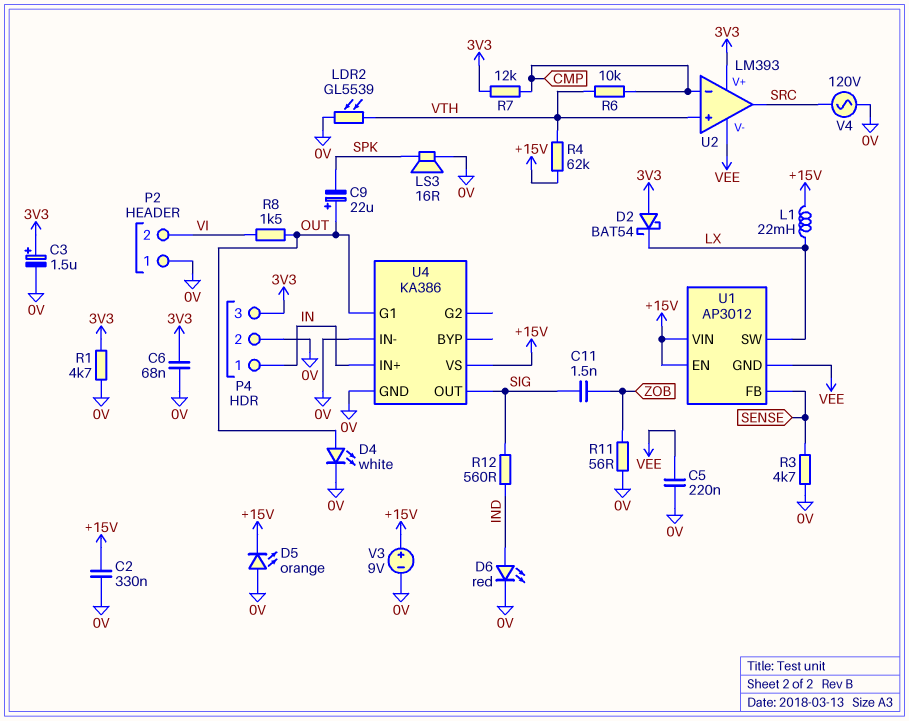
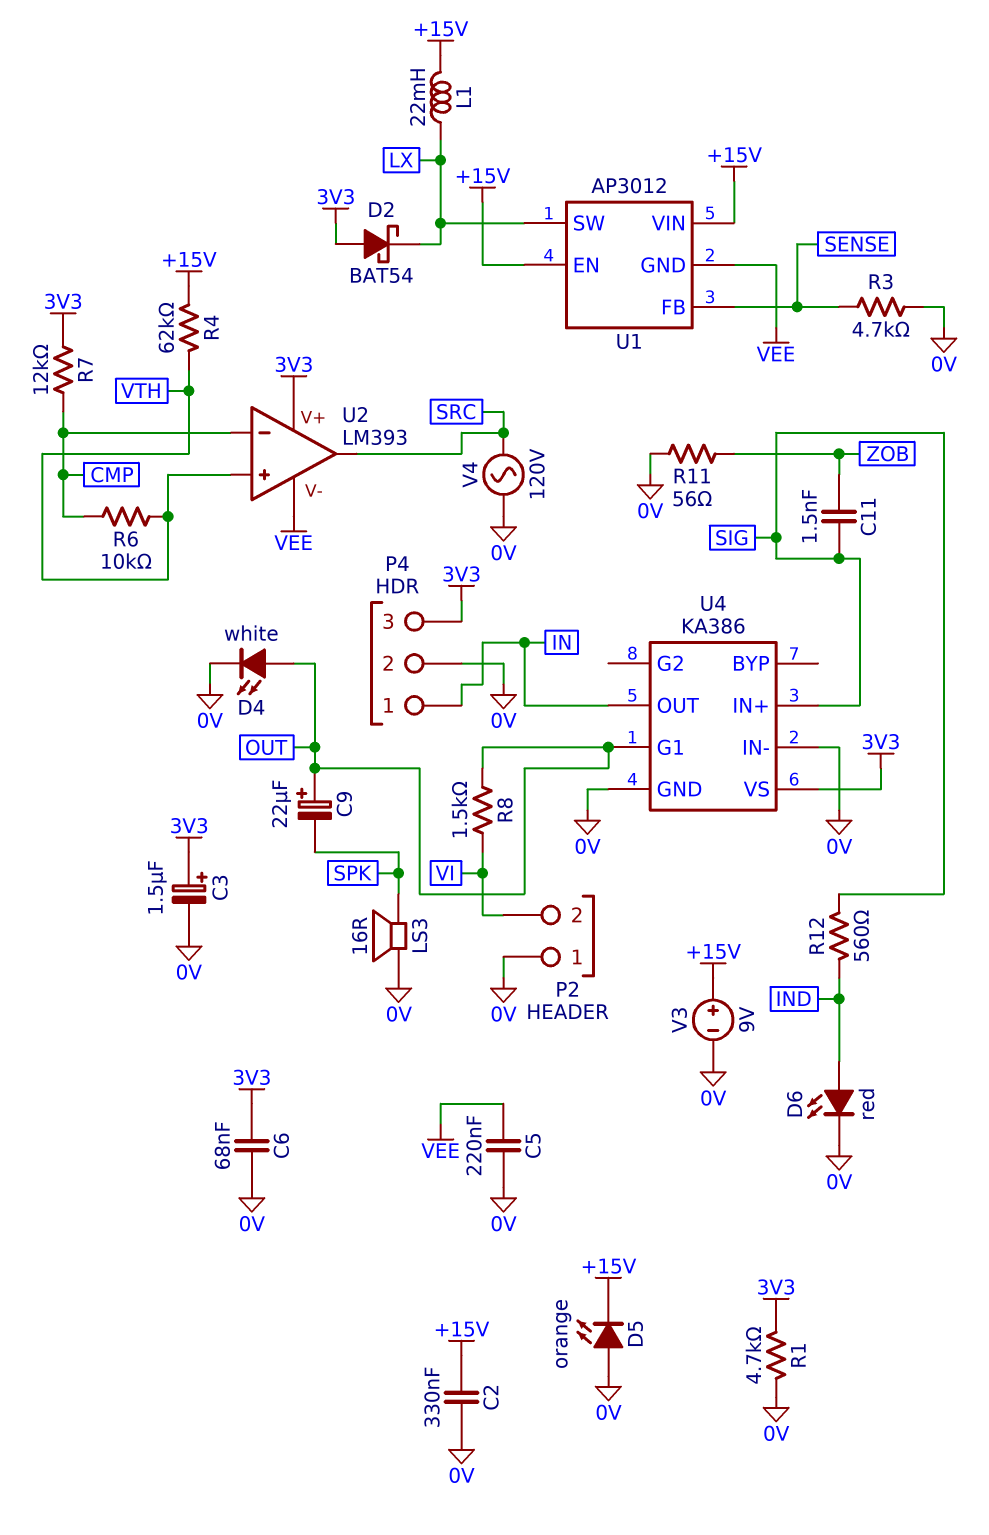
LDR2: GL5539 (0V, VTH) -> none
U4 pin IN+: IN -> SIG
U4 pin OUT: SIG -> IN
U4 pin VS: +15V -> 3V3

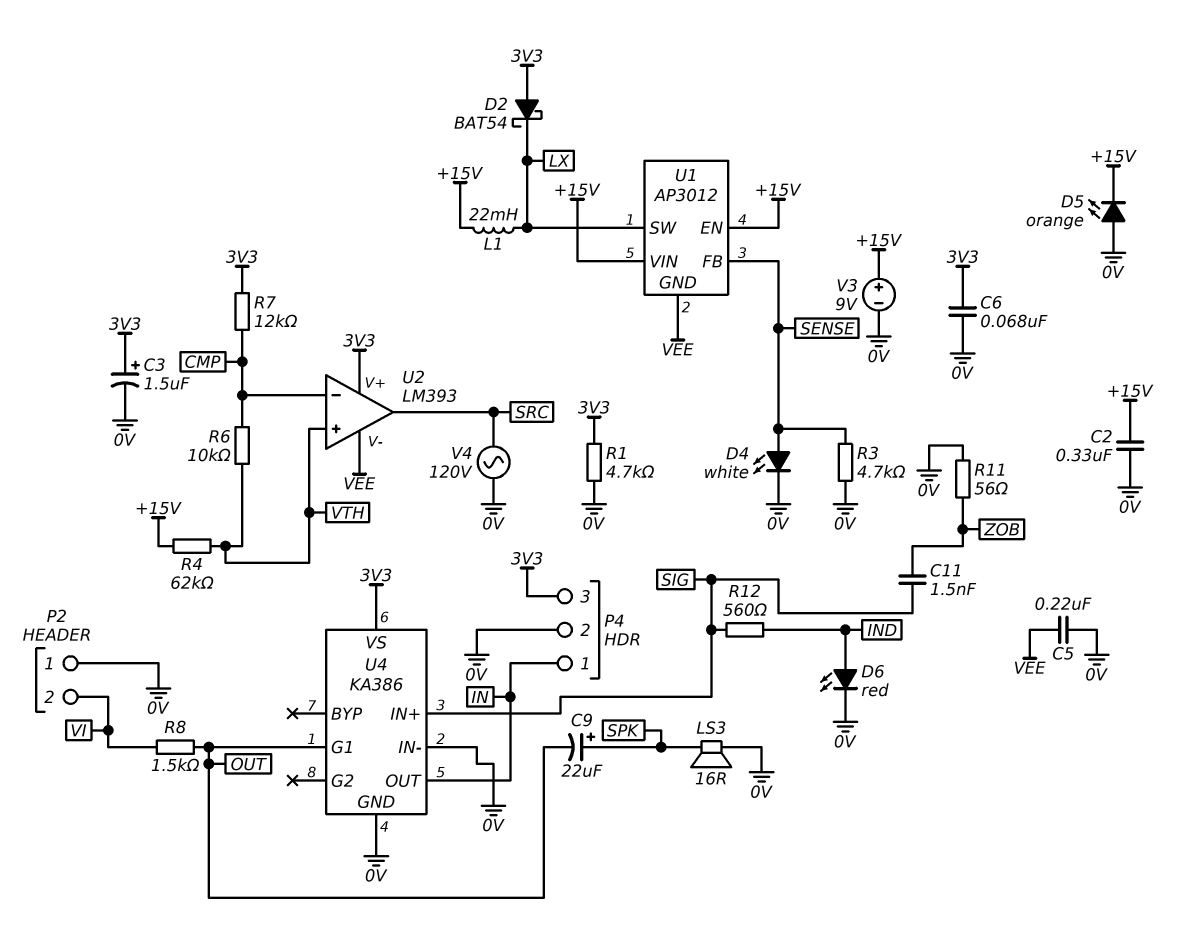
C9: 22uF (plus OUT, minus SPK) -> 22uF (plus SPK, minus OUT)
D4: LED white (A OUT, K 0V) -> LED white (A SENSE, K 0V)

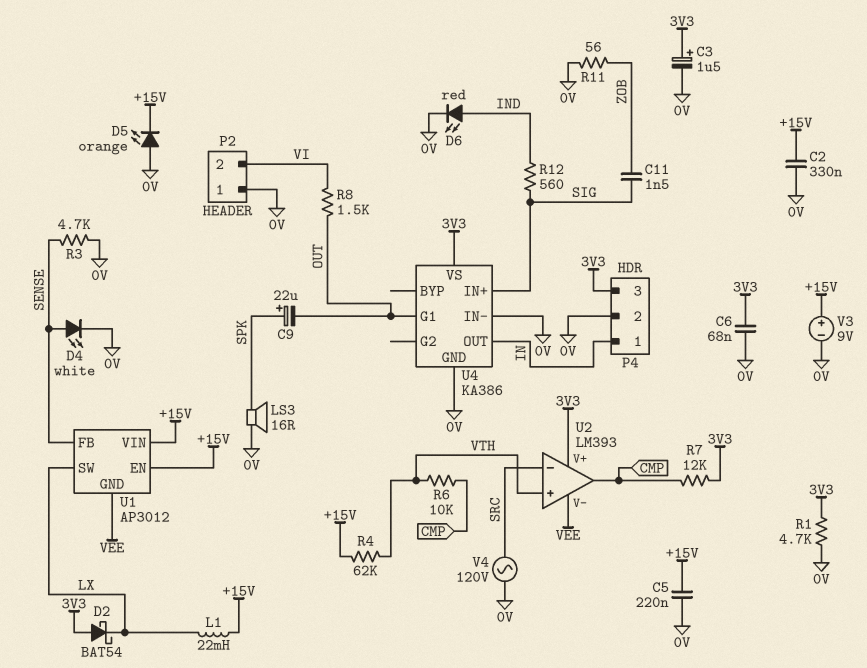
C5: 220nF (0V, VEE) -> 220nF (+15V, 0V)
U2 pin in-: CMP -> SRC
U2 pin out: SRC -> CMP

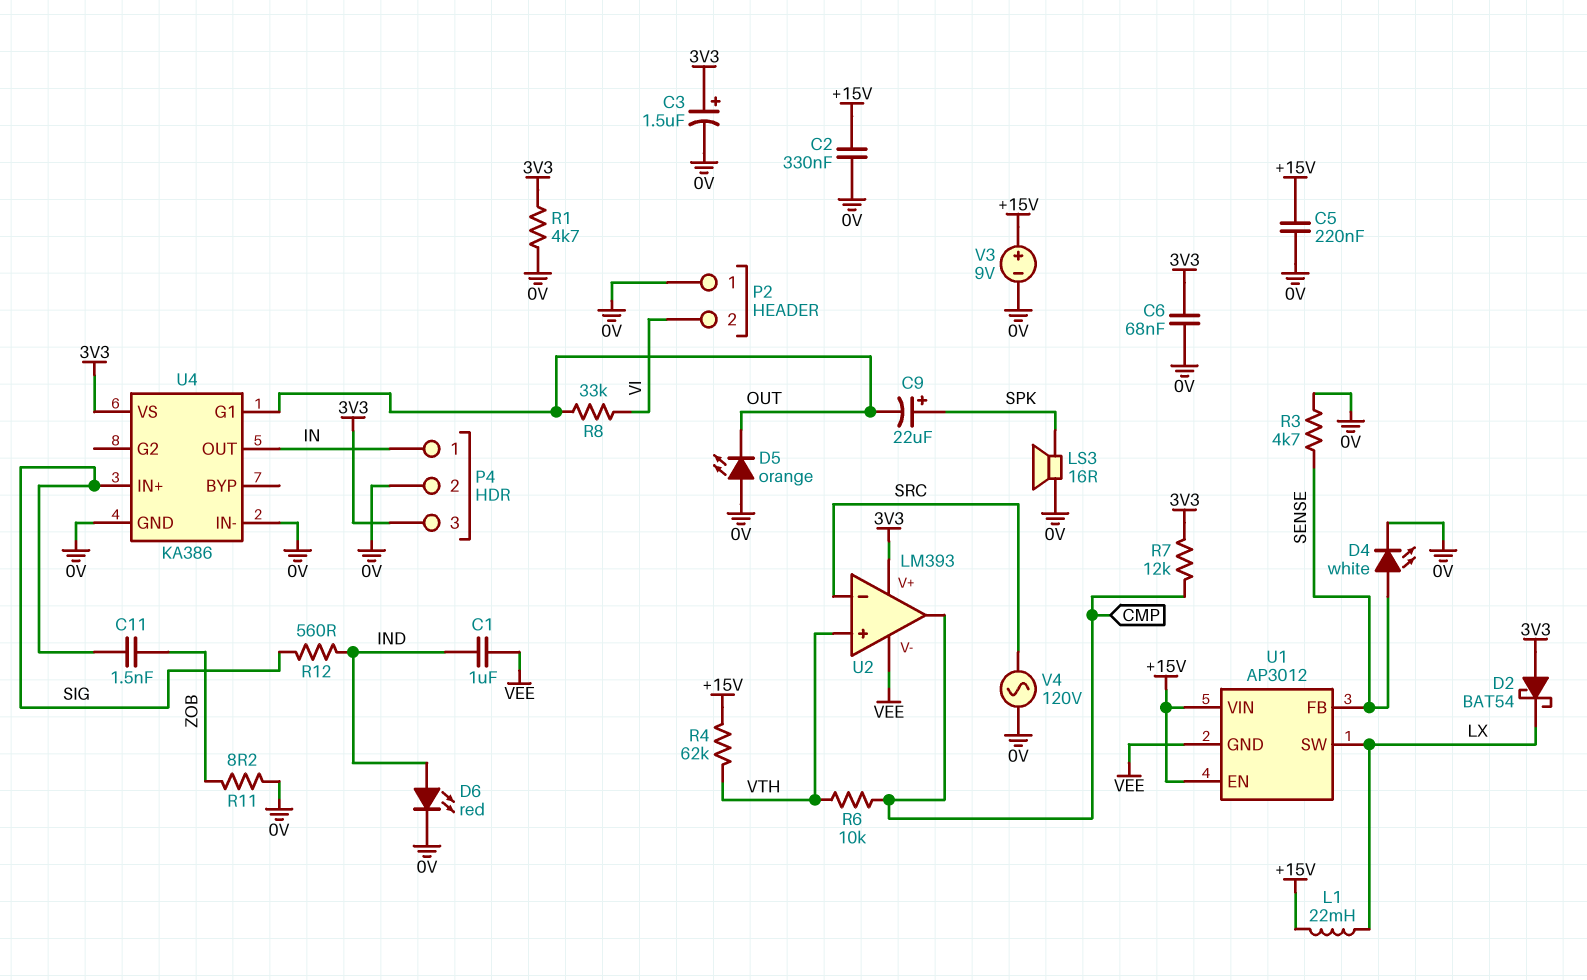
C1: none -> 1uF (IND, VEE)
D5: LED orange (A 0V, K +15V) -> LED orange (A 0V, K OUT)
R8: 1.5k (OUT, VI) -> 33k (OUT, VI)
R11: 56 (0V, ZOB) -> 8.2 (0V, ZOB)

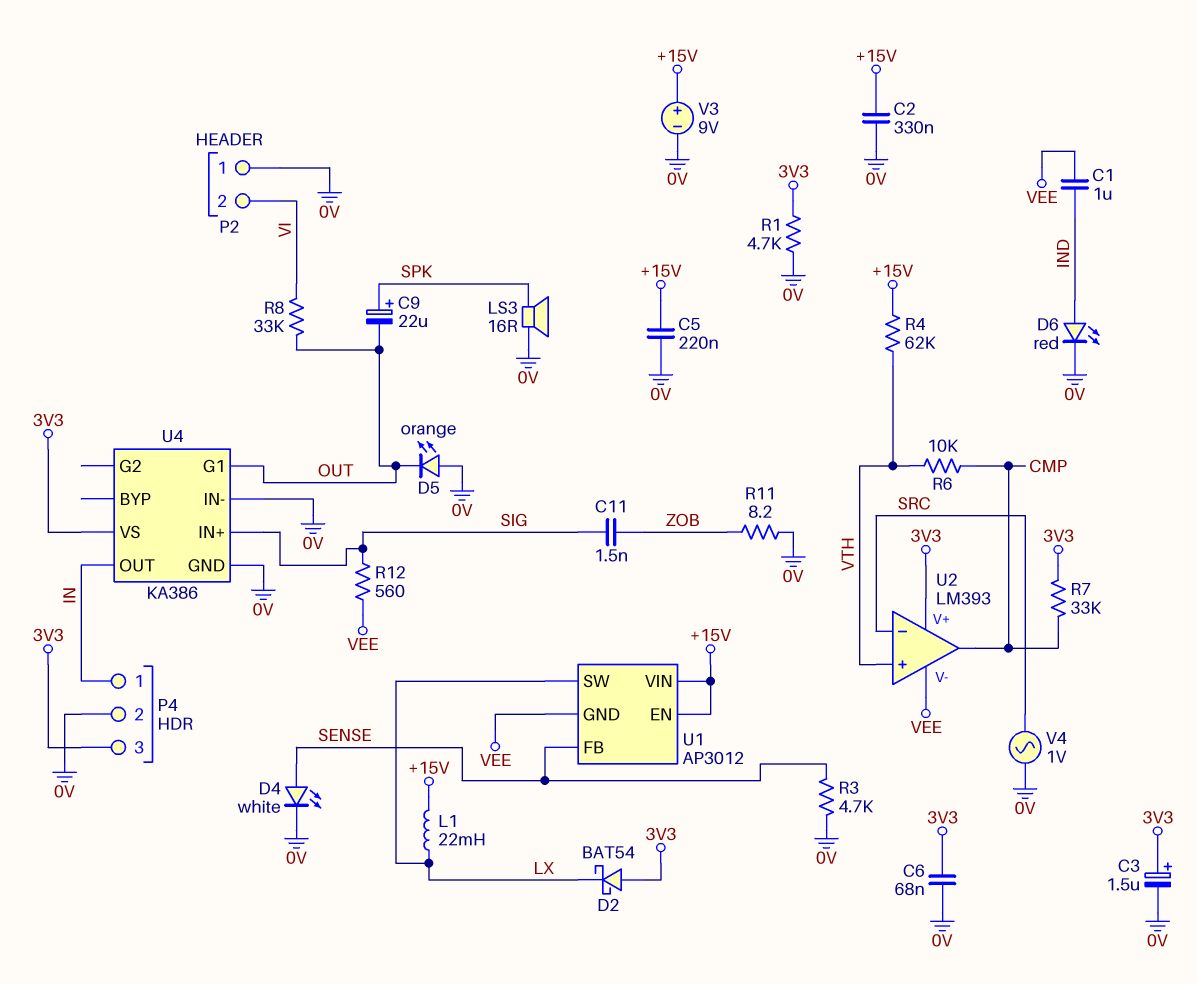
R7: 12k (3V3, CMP) -> 33k (3V3, CMP)
R12: 560 (IND, SIG) -> 560 (SIG, VEE)
V4: AC 120V (0V, SRC) -> AC 1V (0V, SRC)

